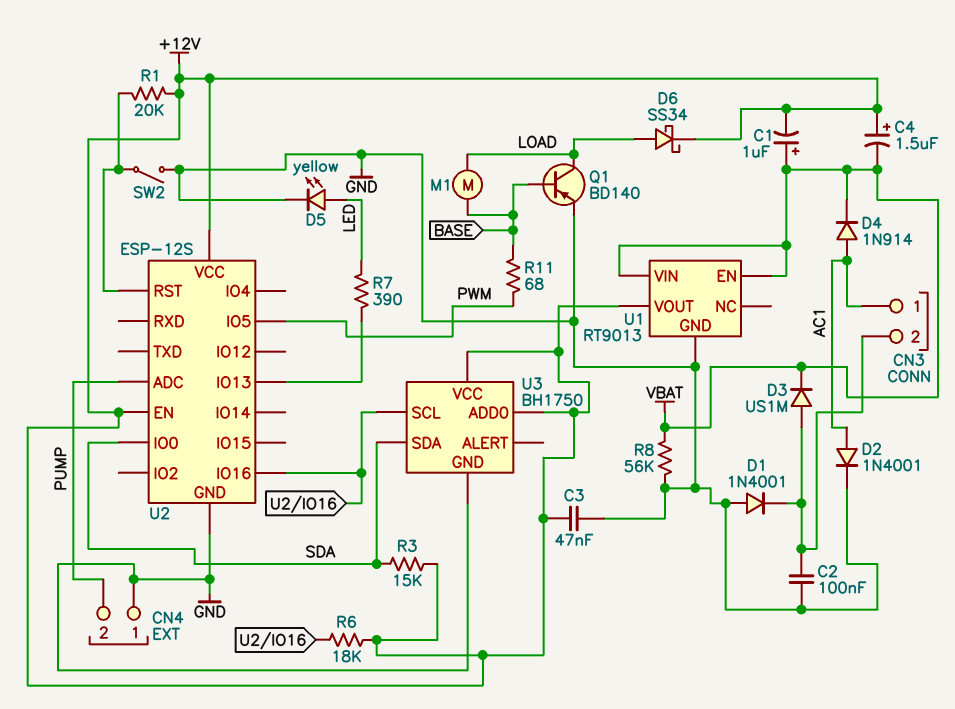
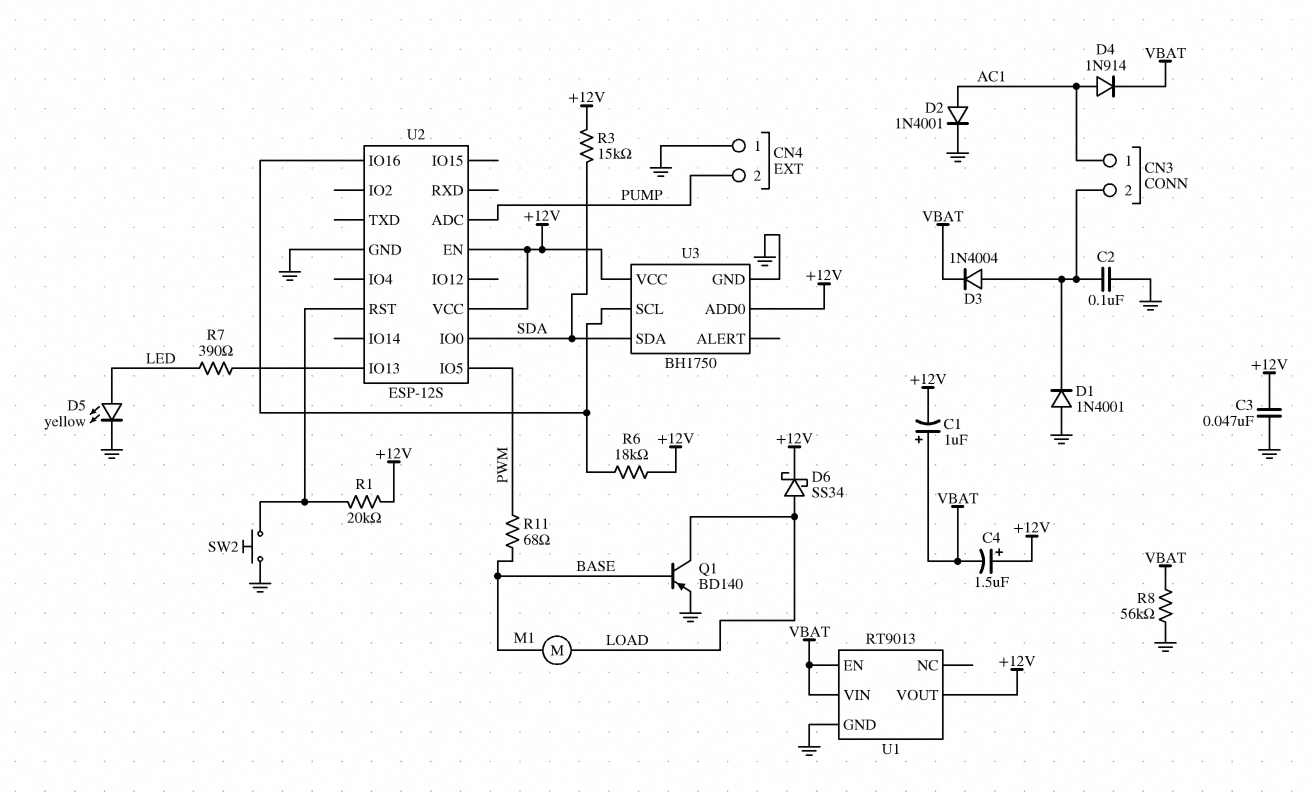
D3: diode US1M (A CN3/2, K VBAT) -> diode 1N4004 (A CN3/2, K VBAT)
SW2: switch (GND, U2/RST) -> button (GND, U2/RST)

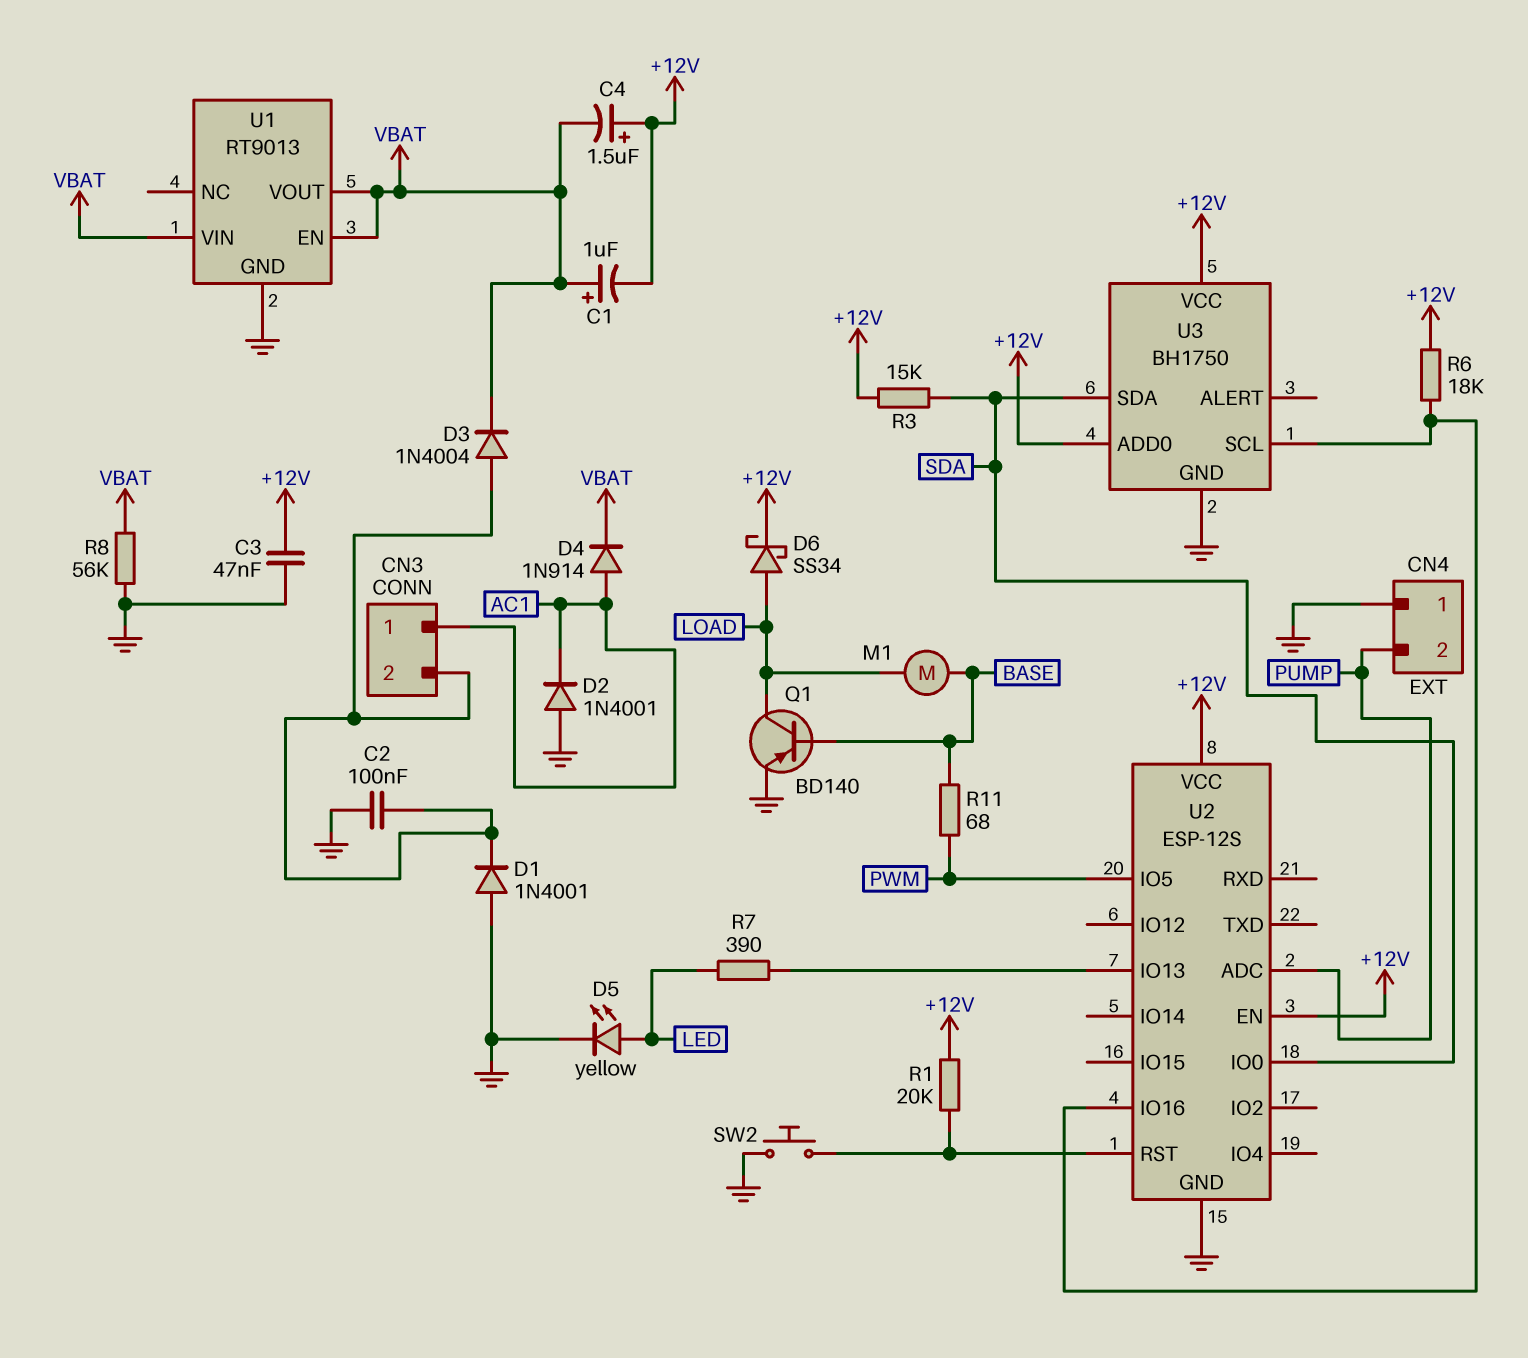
D2: diode 1N4001 (A AC1, K GND) -> diode 1N4001 (A GND, K AC1)
U1 pin VOUT: +12V -> VBAT

